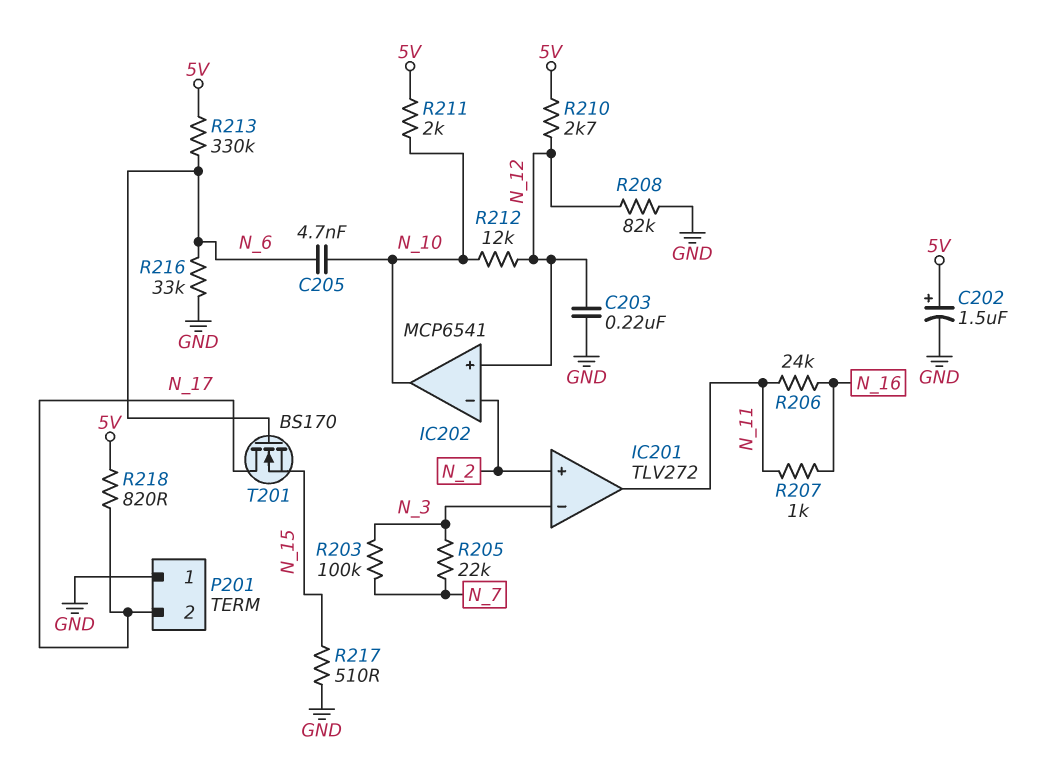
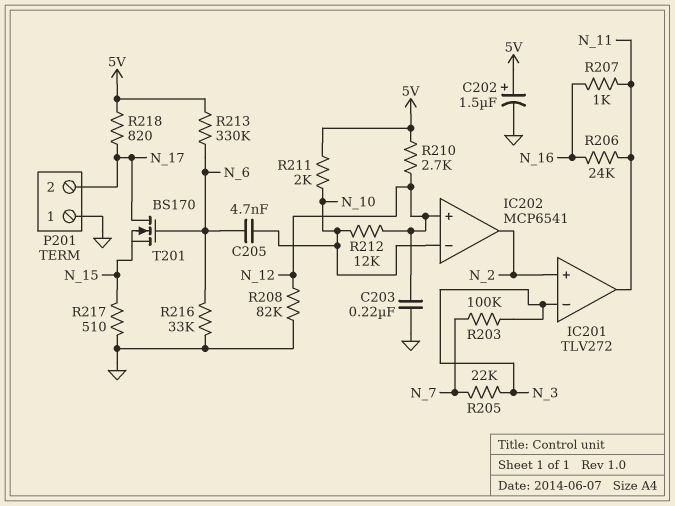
IC202 pin in-: N_2 -> N_10
IC202 pin out: N_10 -> N_2

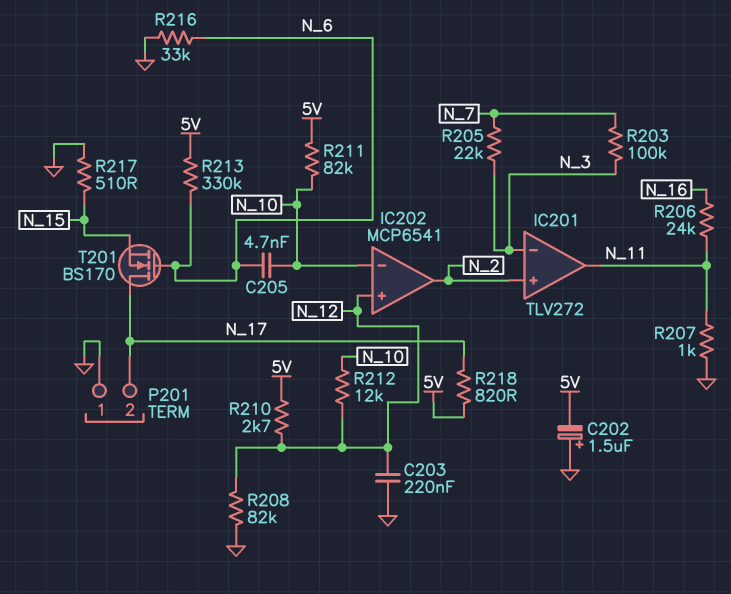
C202: 1.5uF (plus 5V, minus GND) -> 1.5uF (plus GND, minus 5V)
R207: 1k (N_11, N_16) -> 1k (GND, N_11)
R211: 2k (5V, N_10) -> 82k (5V, N_10)

